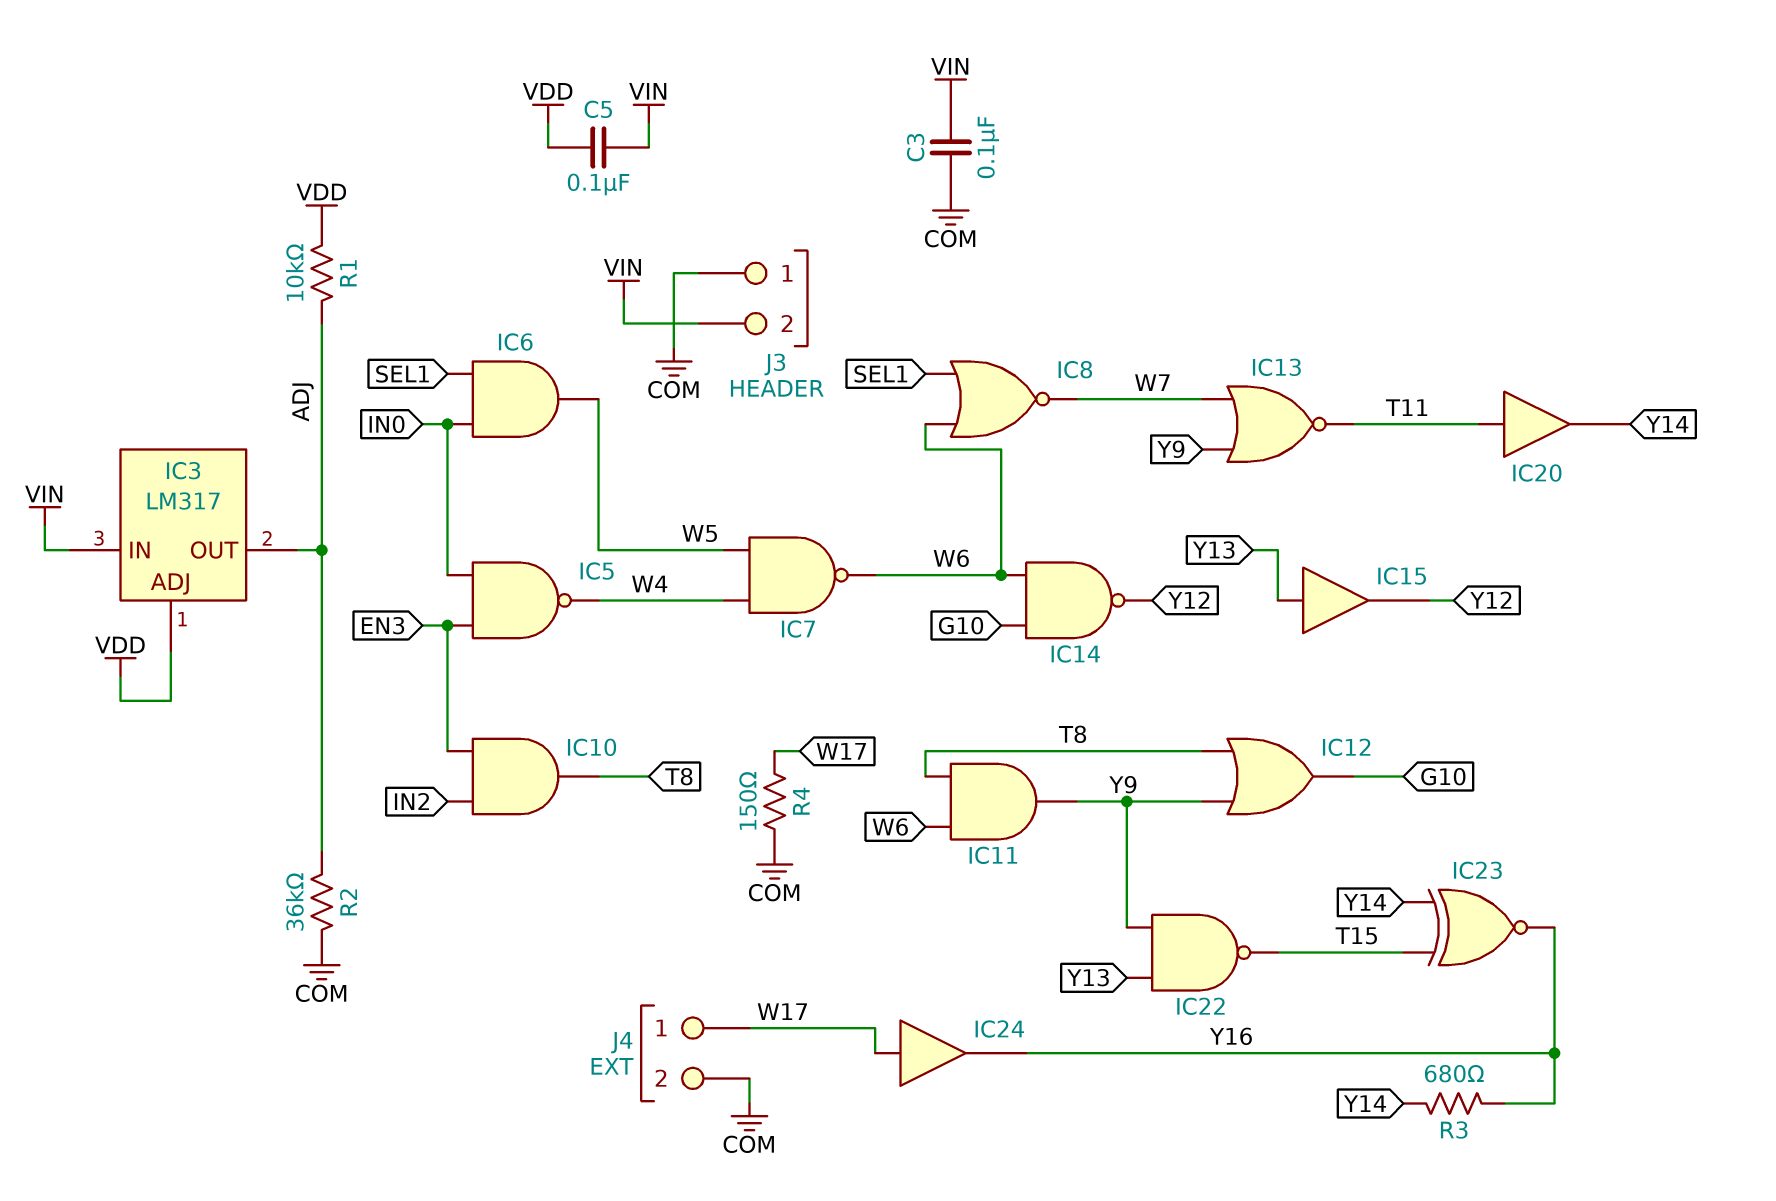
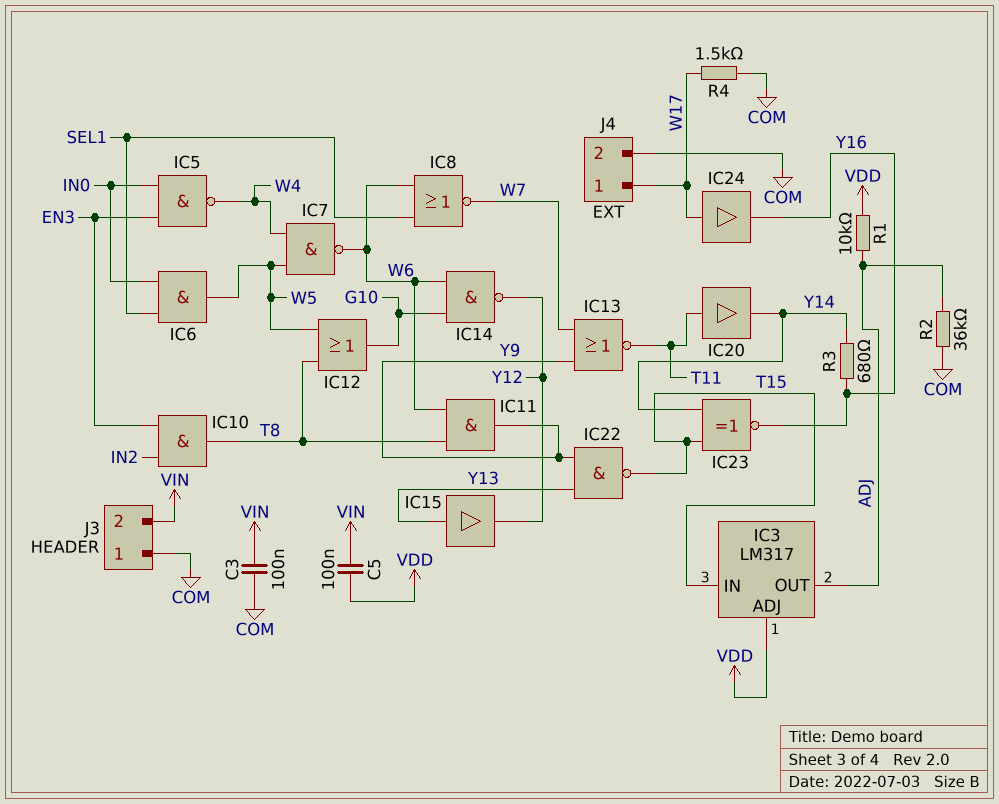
IC3 pin IN: VIN -> T15
IC12: OR (in T8, in Y9, out G10) -> OR (in T8, in W5, out G10)
R4: 150 (COM, W17) -> 1.5k (COM, W17)

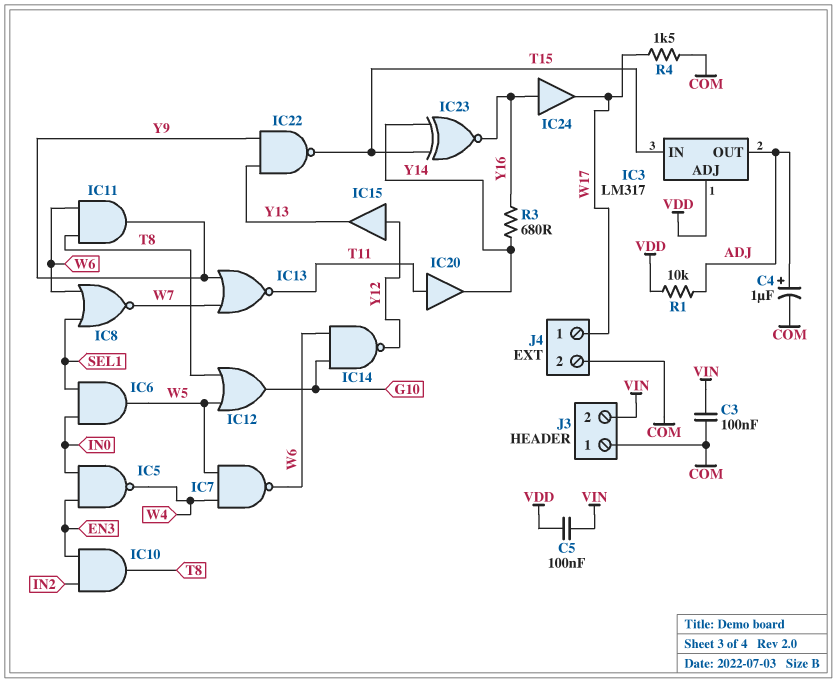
C4: none -> 1uF (plus ADJ, minus COM)
IC15: buffer (in Y13, out Y12) -> buffer (in Y12, out Y13)
IC24: buffer (in W17, out Y16) -> buffer (in Y16, out W17)
R2: 36k (ADJ, COM) -> none

